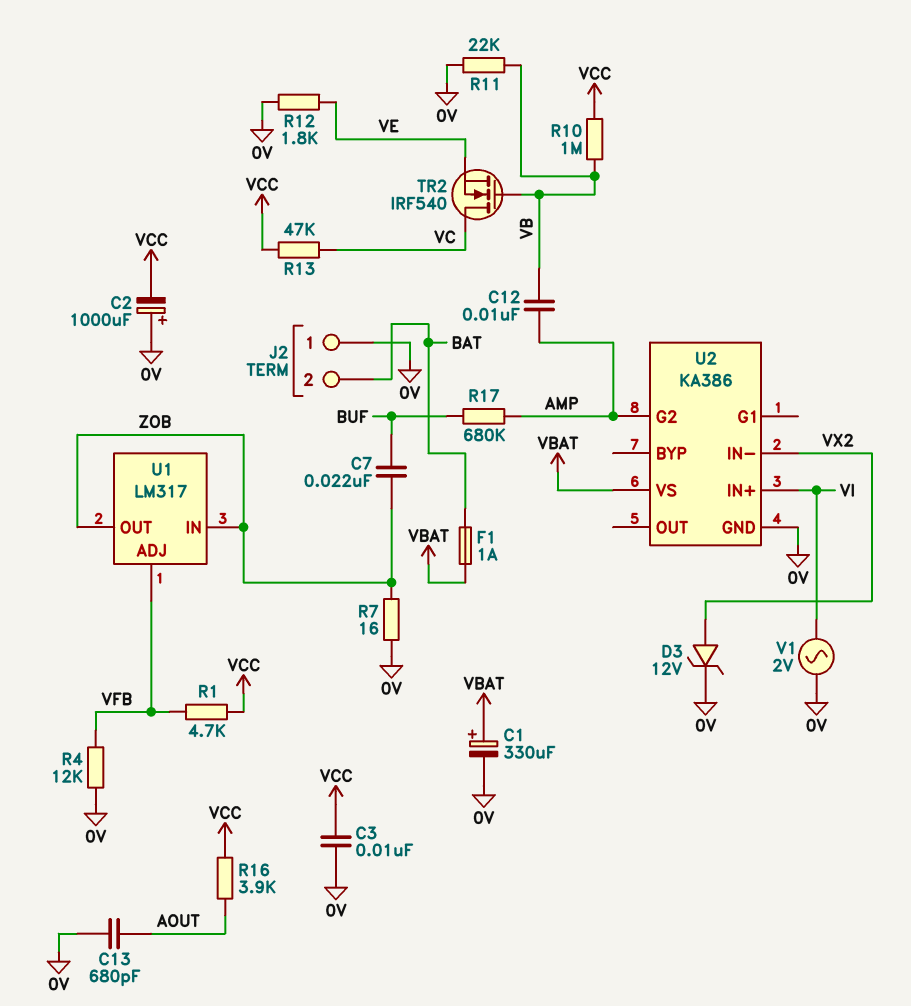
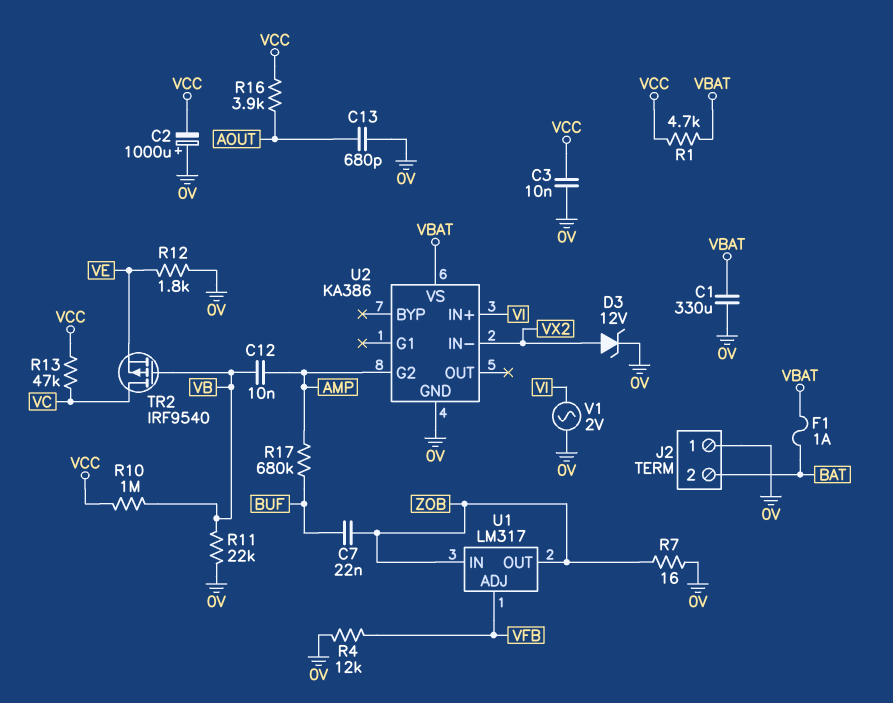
C1: 330uF (plus VBAT, minus 0V) -> 330uF (0V, VBAT)
R1: 4.7k (VCC, VFB) -> 4.7k (VBAT, VCC)
TR2: NMOS IRF540 (G VB, D VC, S VE) -> PMOS IRF9540 (G VB, D VC, S VE)

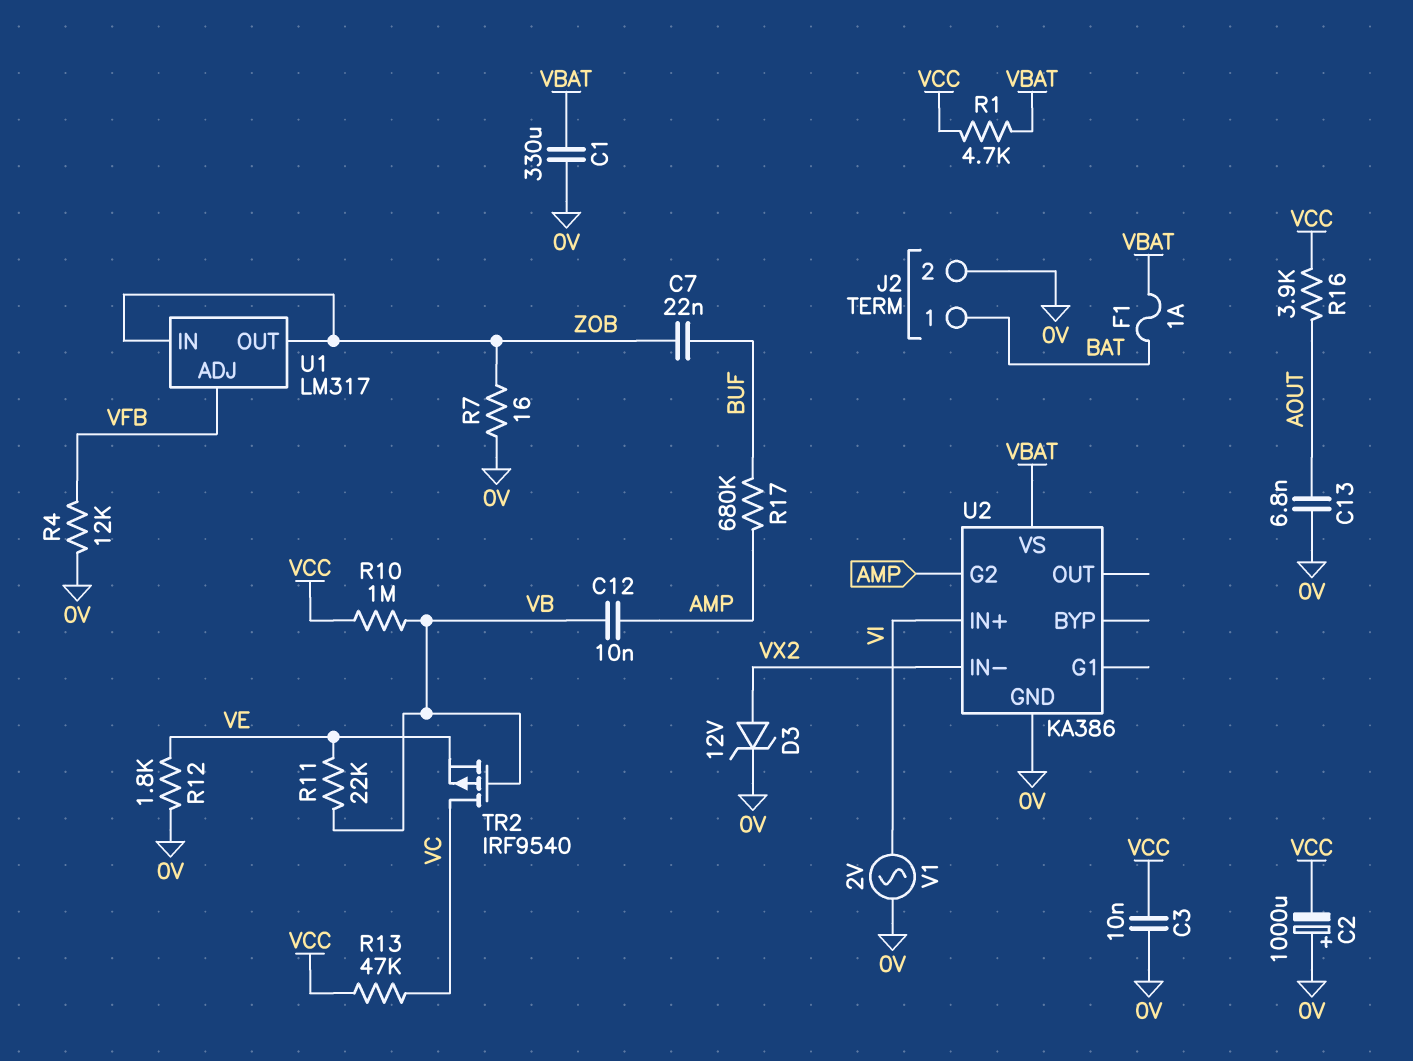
C13: 680pF (0V, AOUT) -> 6.8nF (0V, AOUT)
J2 pin 1: 0V -> BAT
J2 pin 2: BAT -> 0V
R11: 22k (0V, VB) -> 22k (VB, VE)

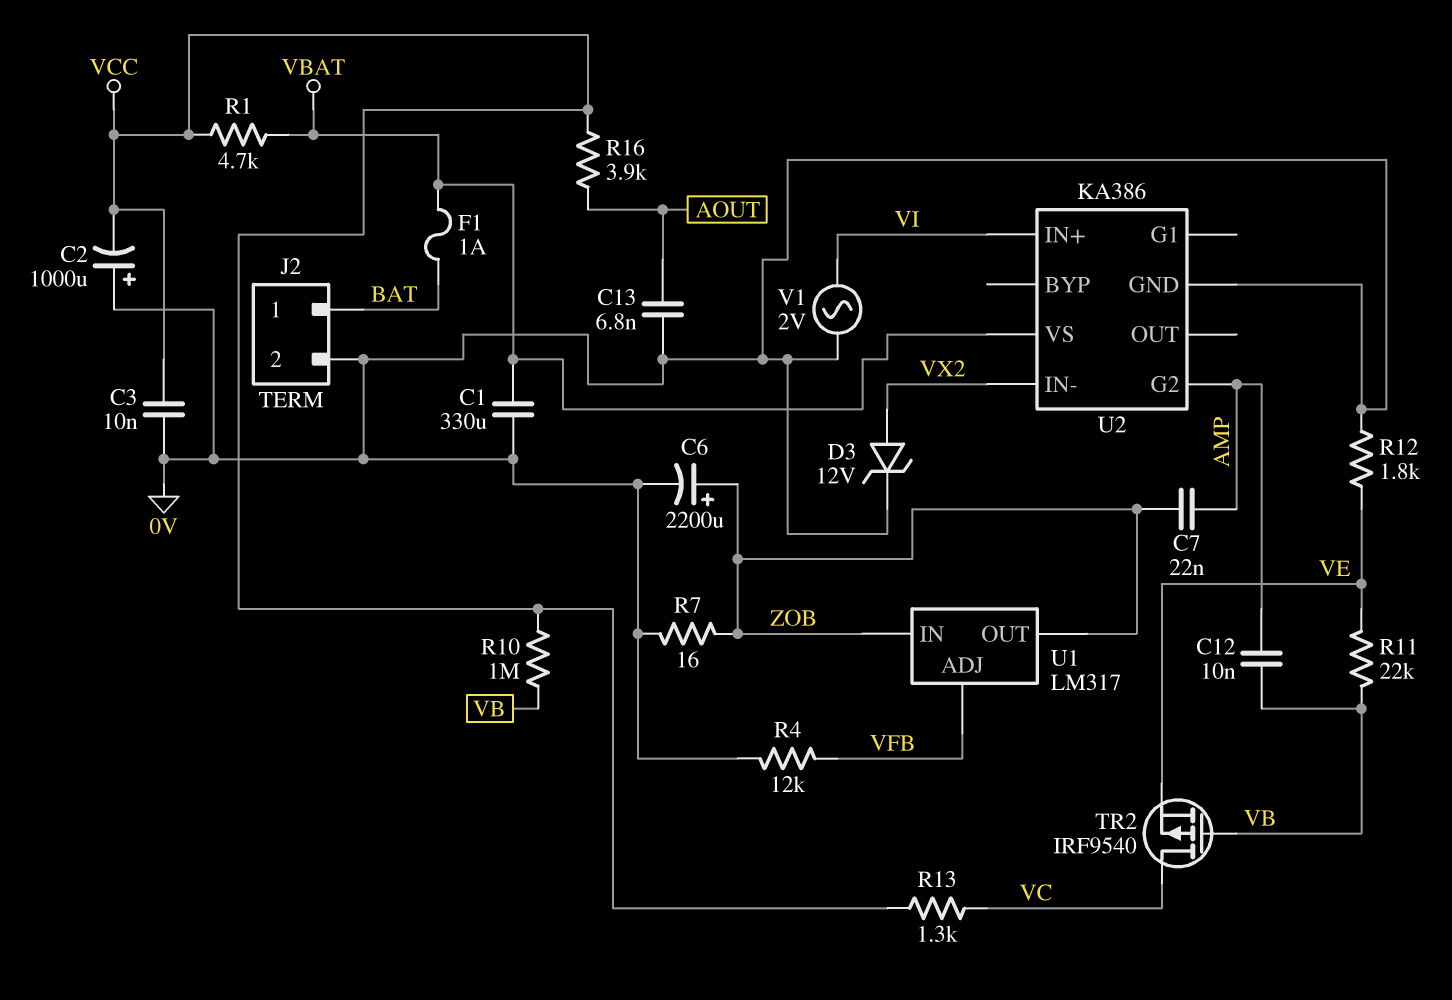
C6: none -> 2200uF (plus ZOB, minus 0V)
C7: 22nF (BUF, ZOB) -> 22nF (AMP, ZOB)
R13: 47k (VC, VCC) -> 1.3k (VC, VCC)
R17: 680k (AMP, BUF) -> none

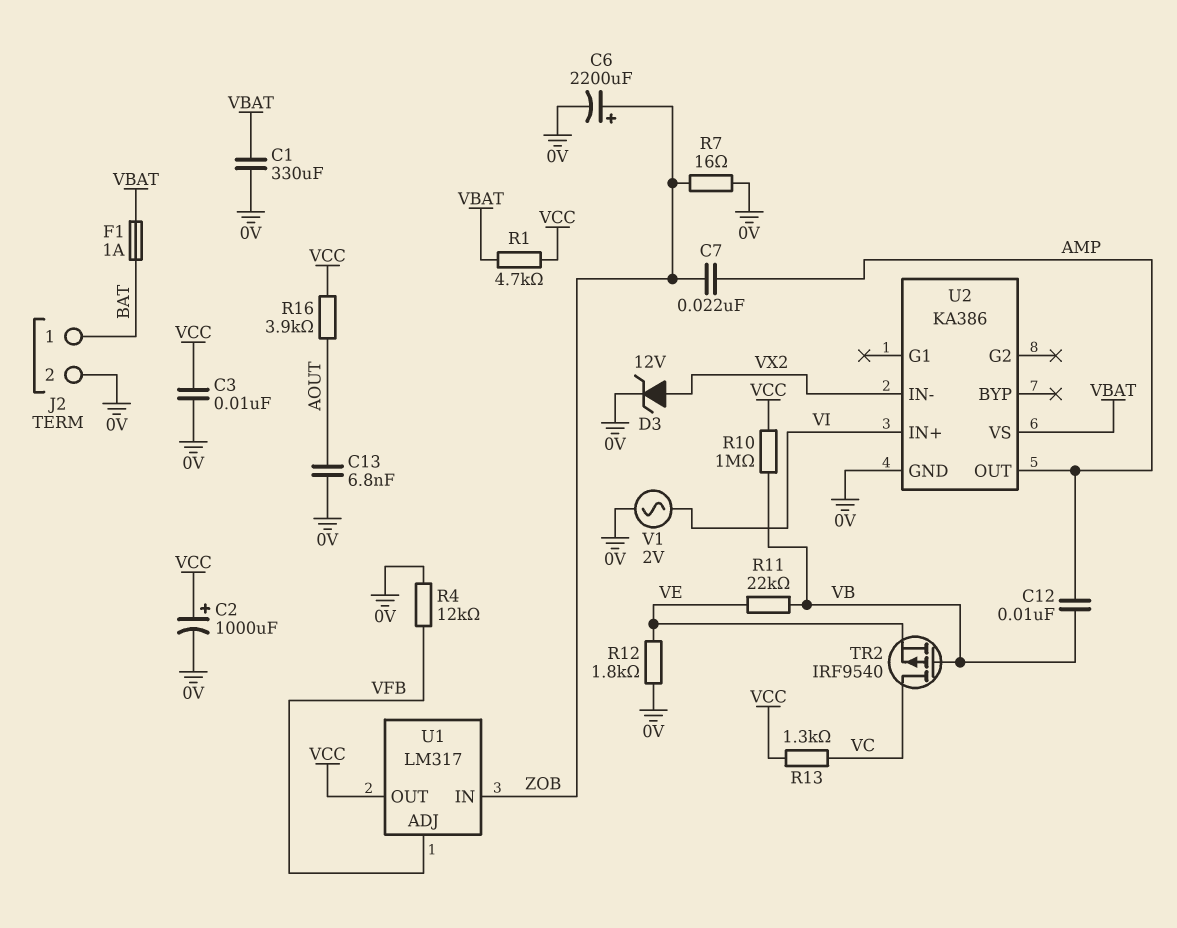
C2: 1000uF (plus 0V, minus VCC) -> 1000uF (plus VCC, minus 0V)
U1 pin OUT: ZOB -> VCC
U2 pin G2: AMP -> none
U2 pin OUT: none -> AMP

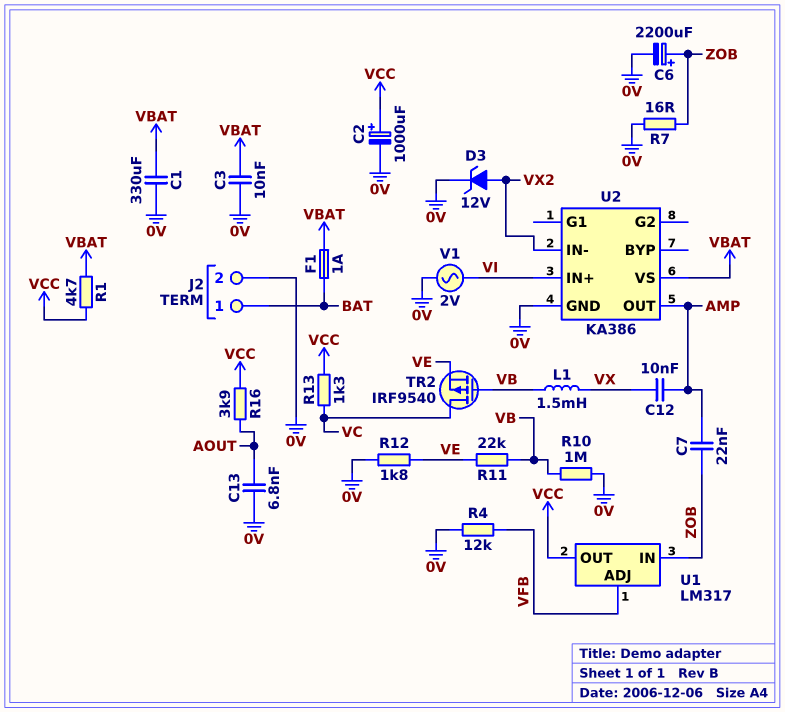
C3: 10nF (0V, VCC) -> 10nF (0V, VBAT)
C12: 10nF (AMP, VB) -> 10nF (AMP, VX)
L1: none -> 1.5mH (VB, VX)
R10: 1M (VB, VCC) -> 1M (0V, VB)

